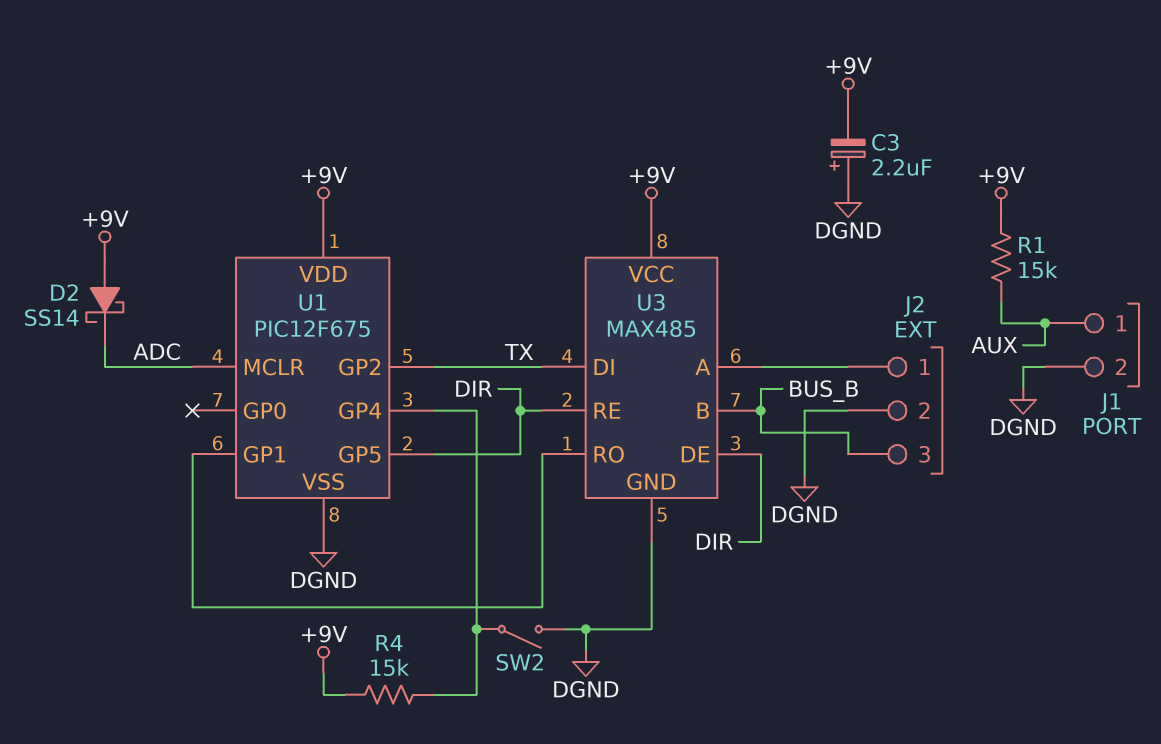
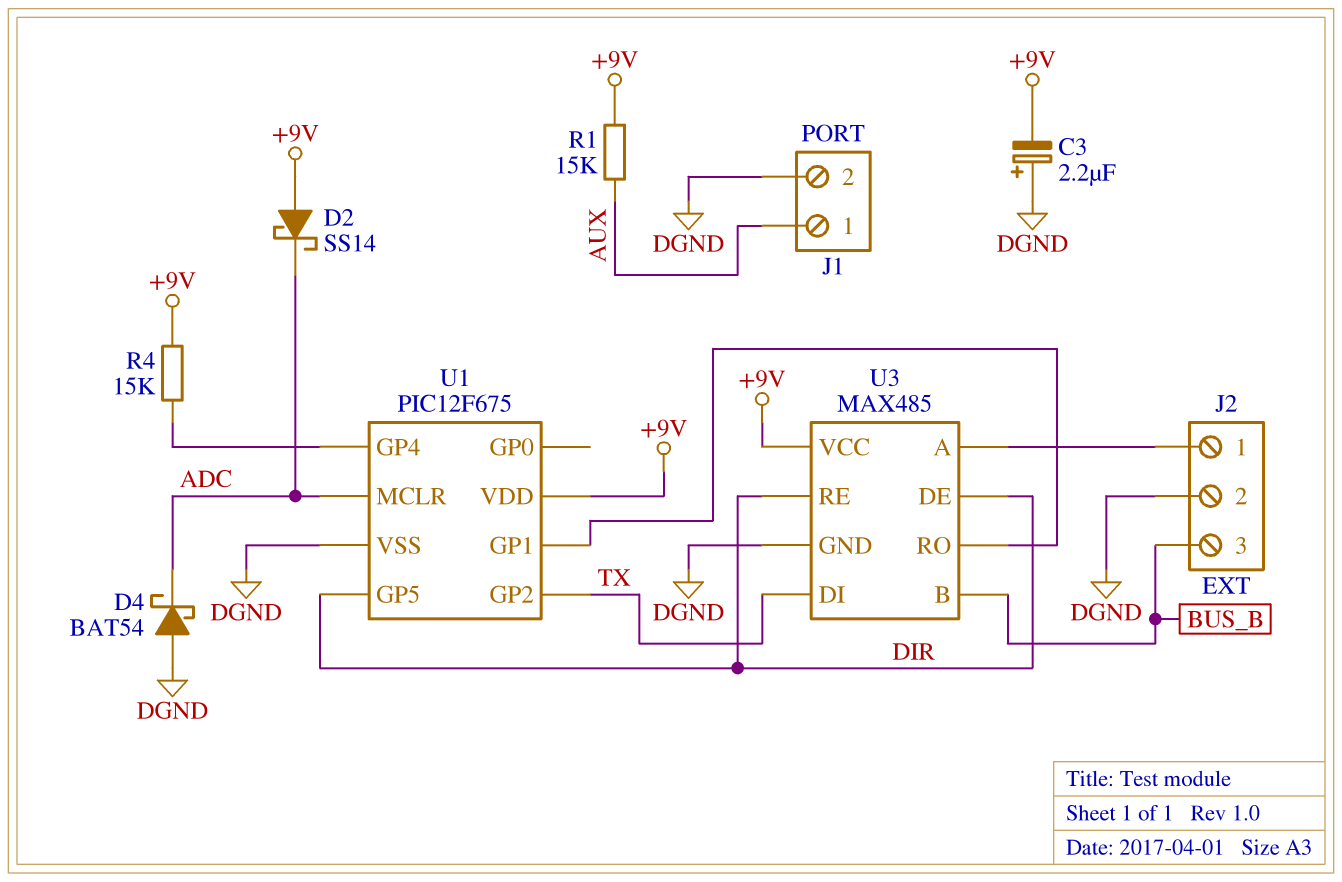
D4: none -> schottky BAT54 (A DGND, K ADC)
SW2: switch (DGND, U1/GP4) -> none

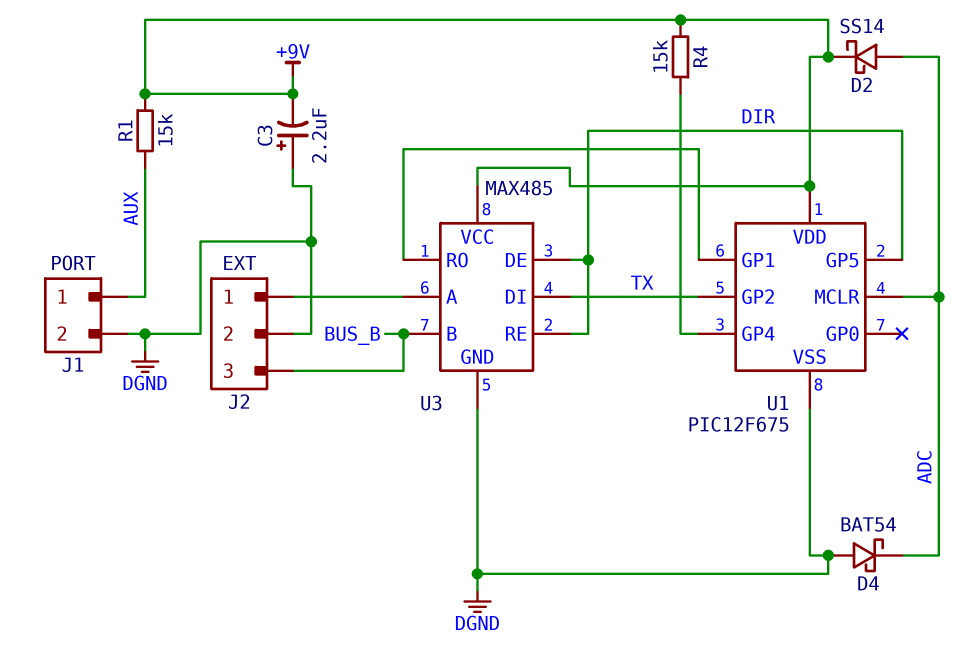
D2: schottky SS14 (A +9V, K ADC) -> schottky SS14 (A ADC, K +9V)

